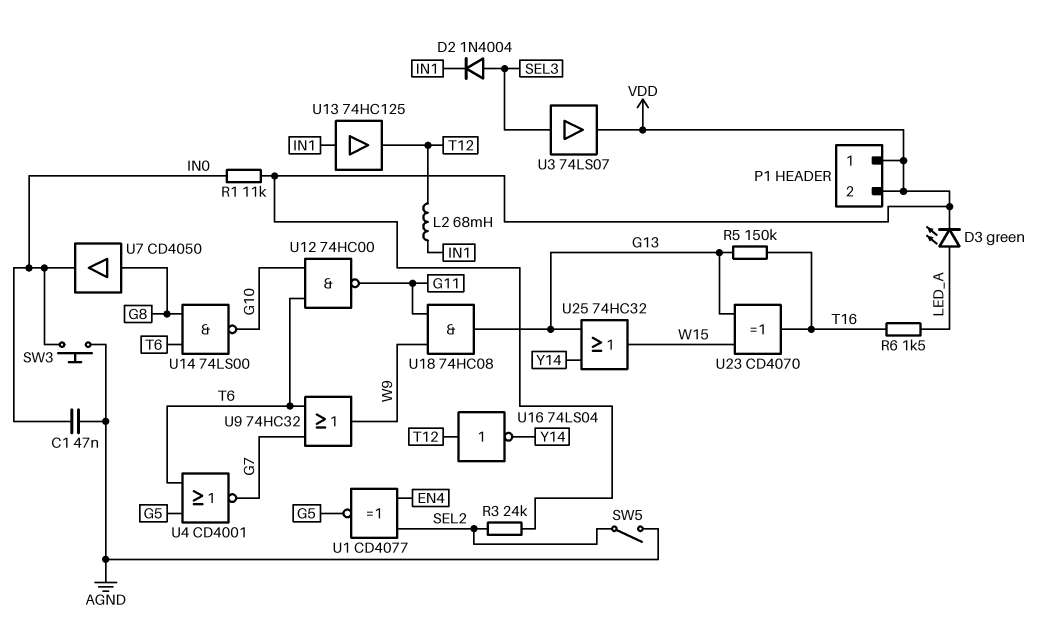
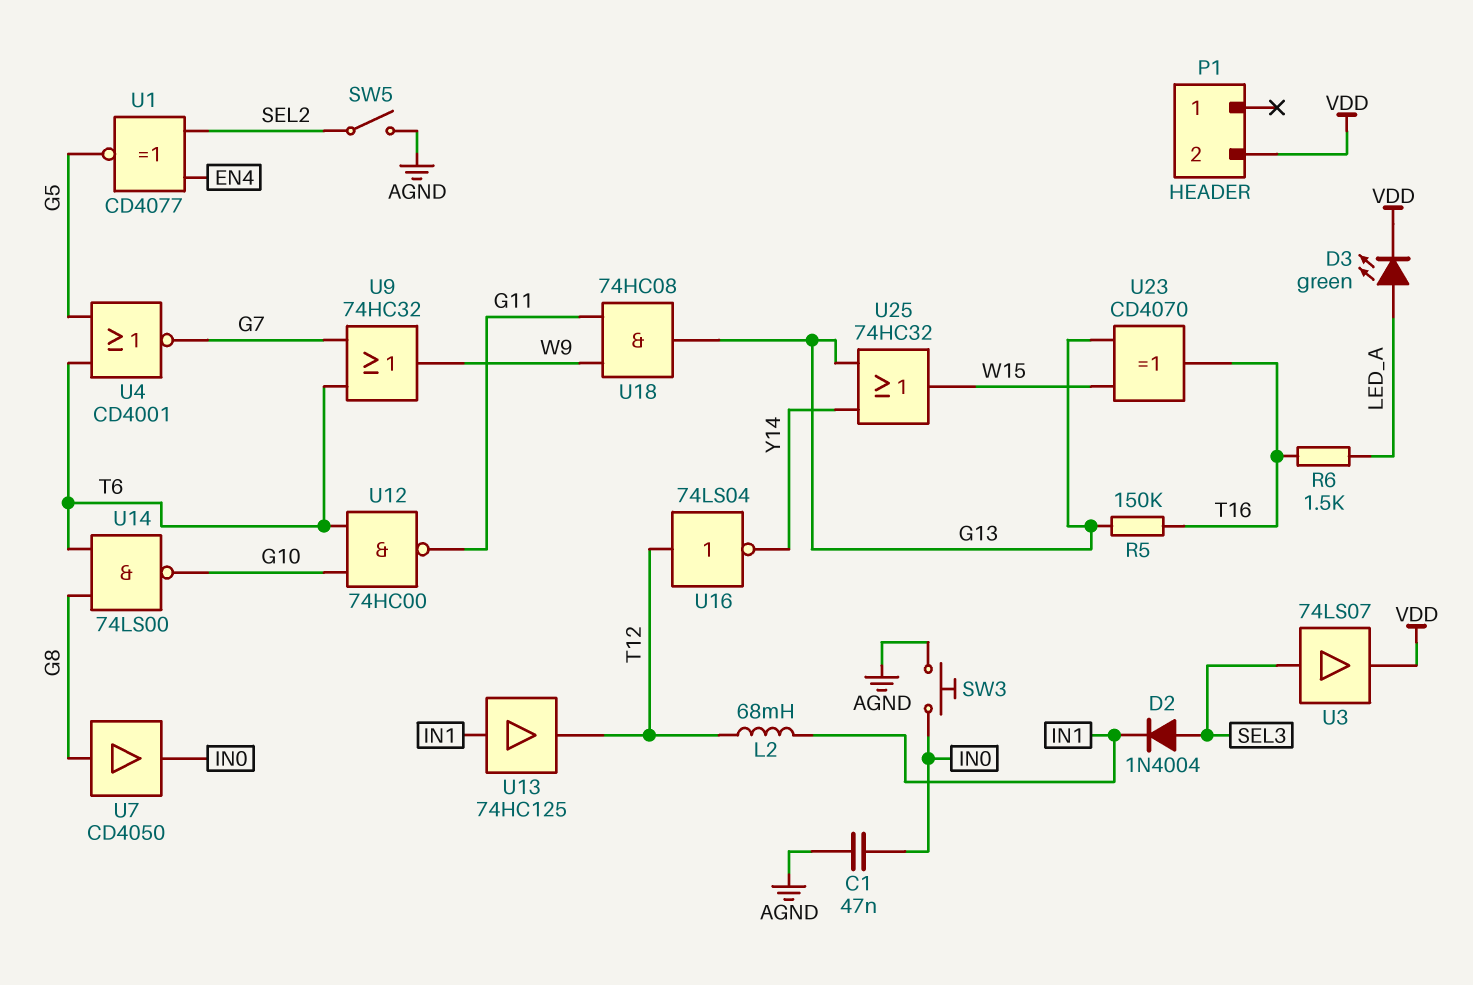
P1 pin 1: VDD -> none
R1: 11k (IN0, VDD) -> none
R3: 24k (SEL2, VDD) -> none

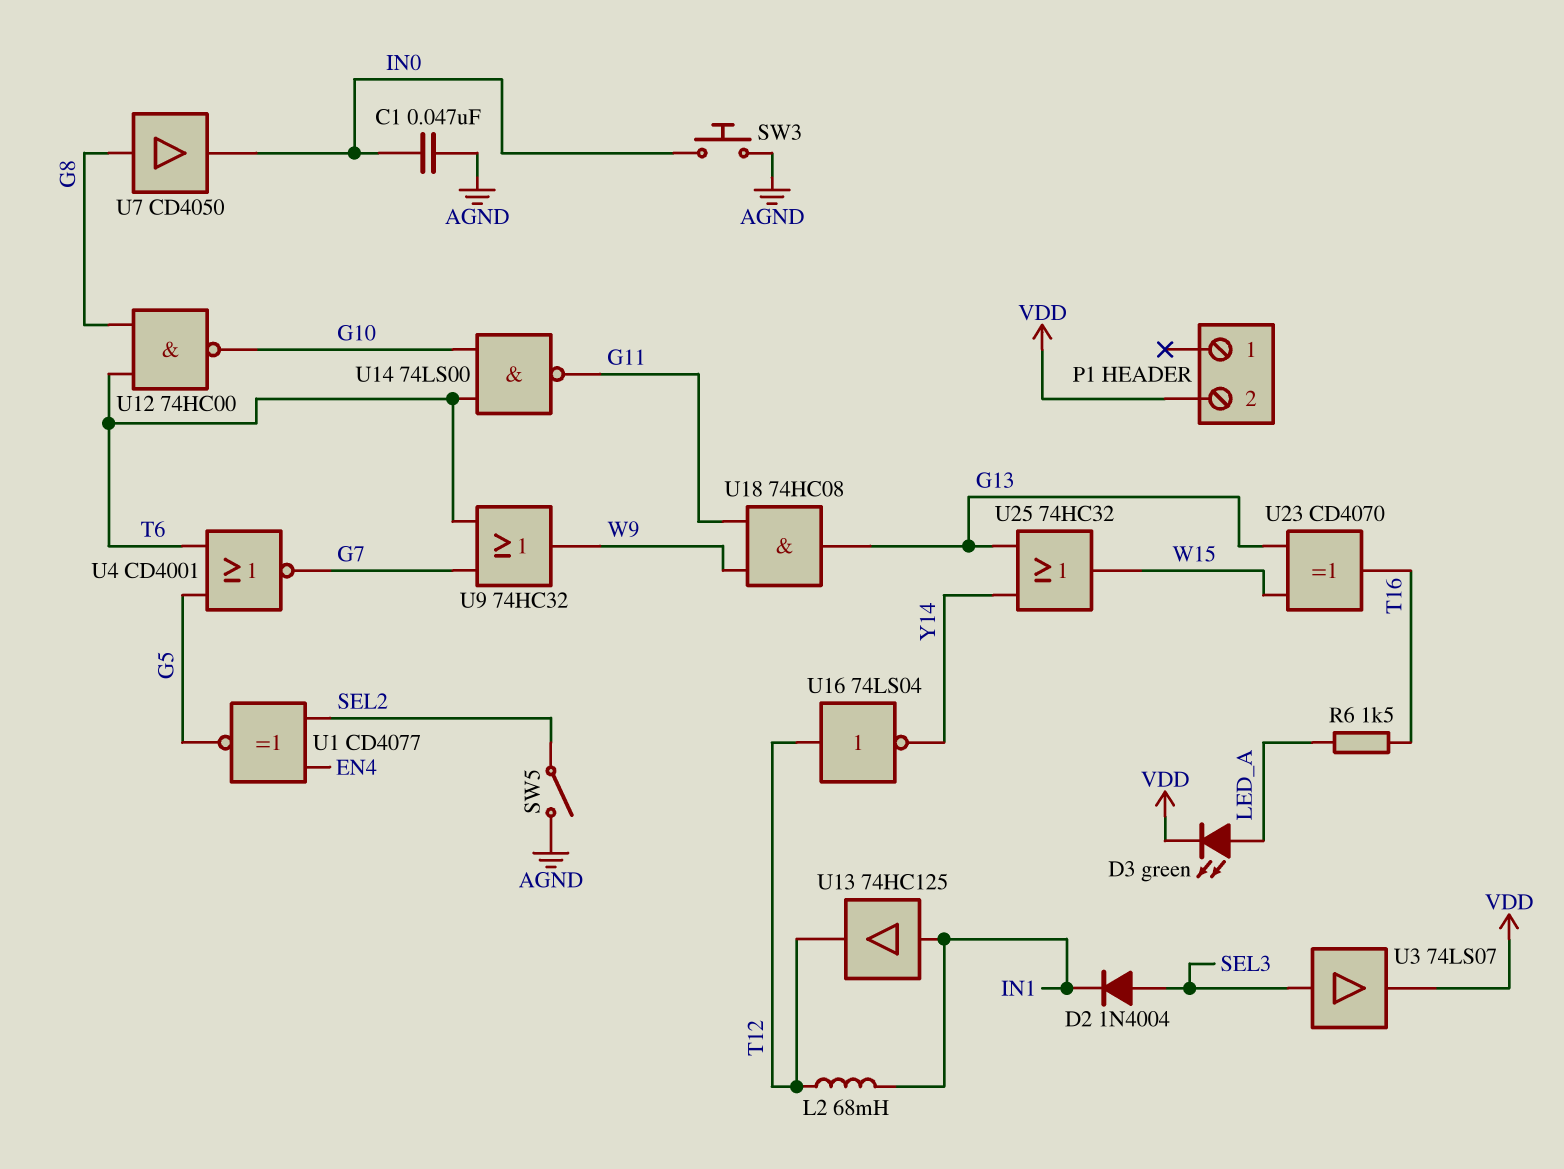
R5: 150k (G13, T16) -> none
U12: NAND 74HC00 (in G10, in T6, out G11) -> NAND 74HC00 (in G8, in T6, out G10)
U14: NAND 74LS00 (in G8, in T6, out G10) -> NAND 74LS00 (in G10, in T6, out G11)

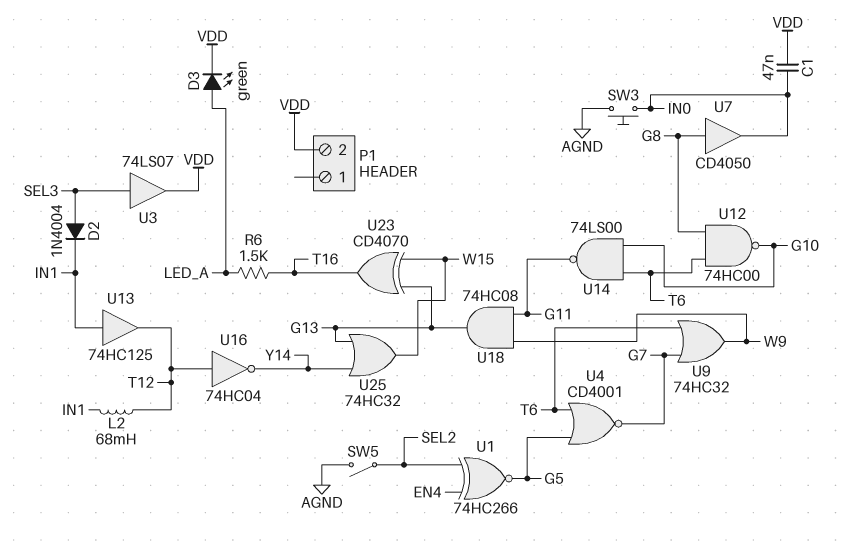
C1: 47nF (AGND, IN0) -> 47nF (IN0, VDD)
U1: XNOR CD4077 (in EN4, in SEL2, out G5) -> XNOR 74HC266 (in EN4, in SEL2, out G5)
U16: NOT 74LS04 (in T12, out Y14) -> NOT 74HC04 (in T12, out Y14)

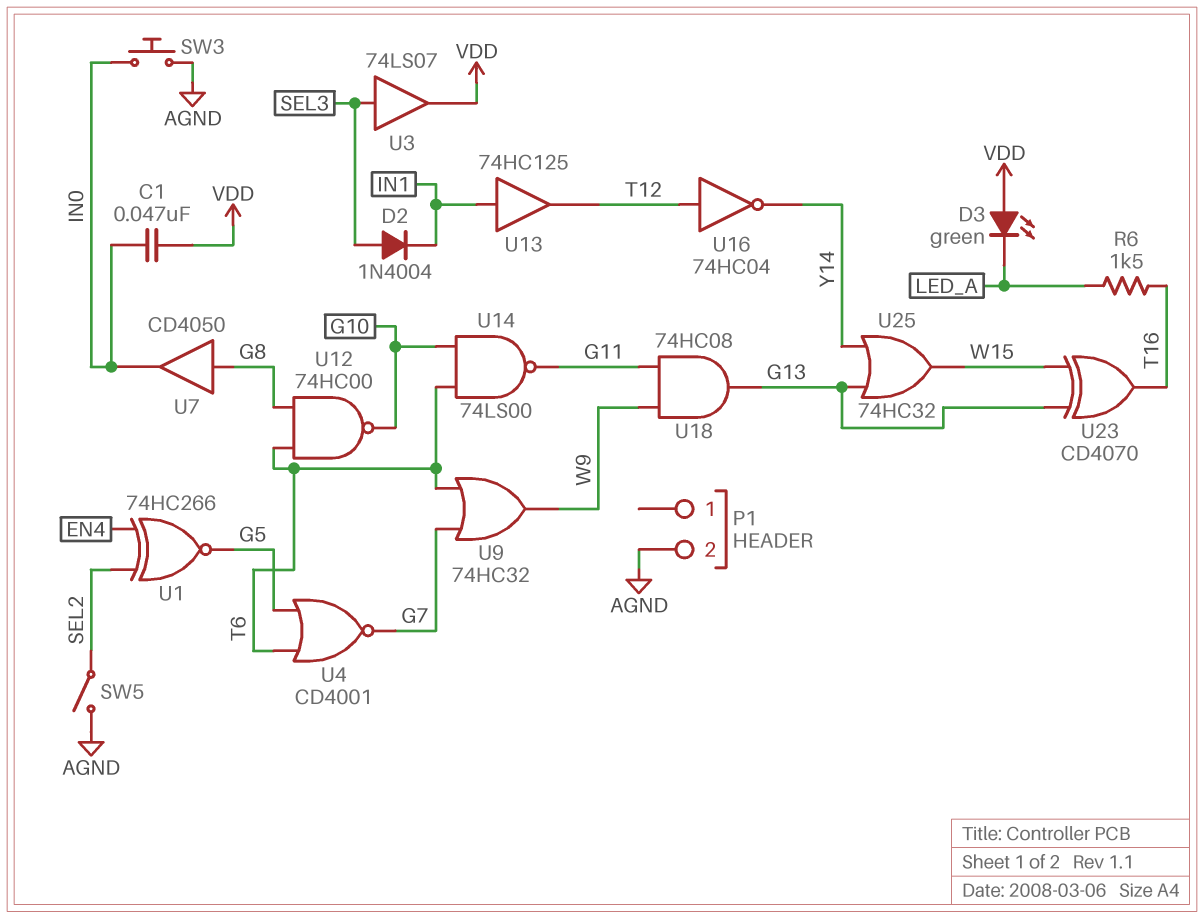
D3: LED green (A LED_A, K VDD) -> LED green (A VDD, K LED_A)
L2: 68mH (IN1, T12) -> none
P1 pin 2: VDD -> AGND

